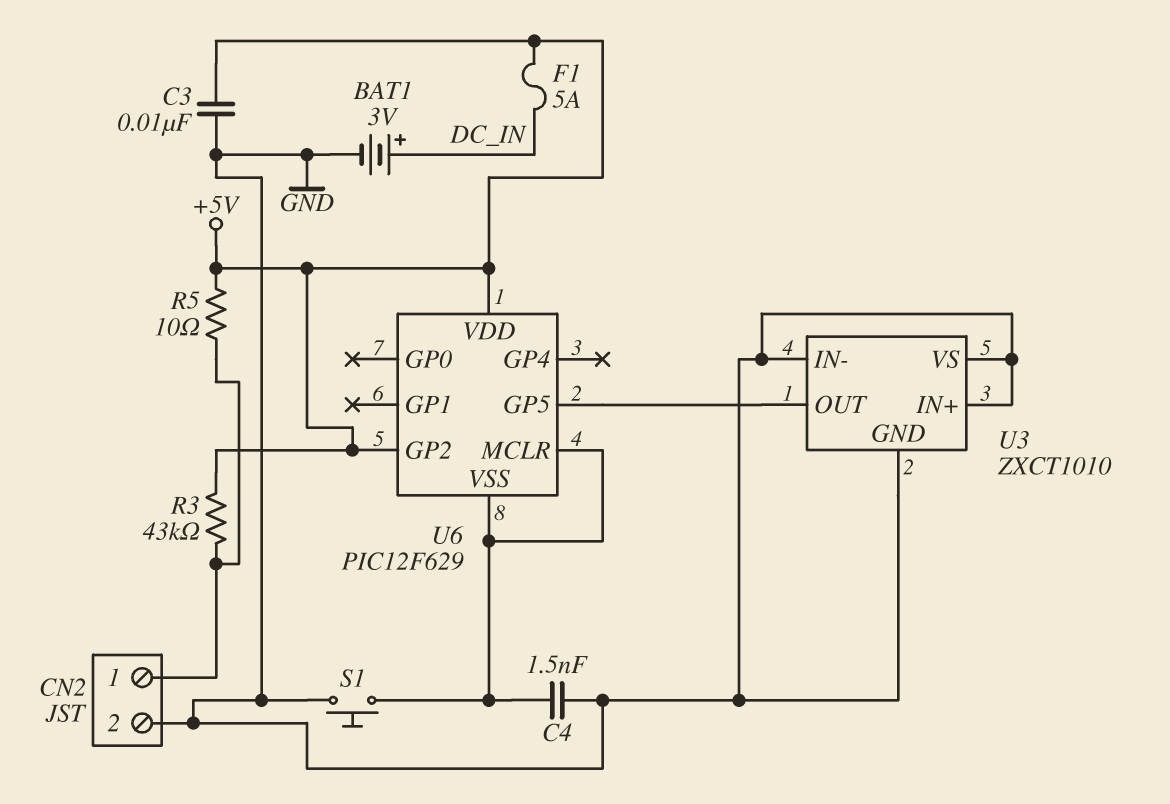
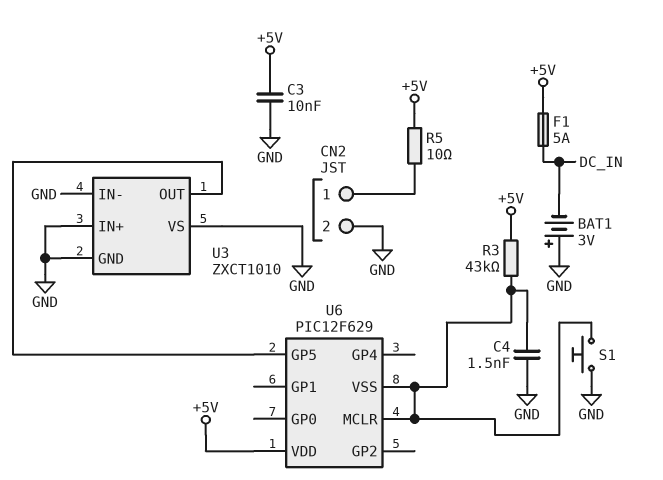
BAT1: 3V (plus DC_IN, minus GND) -> 3V (plus GND, minus DC_IN)
R3: 43k (+5V, CN2/1) -> 43k (+5V, U6/MCLR)
U6 pin GP2: +5V -> none

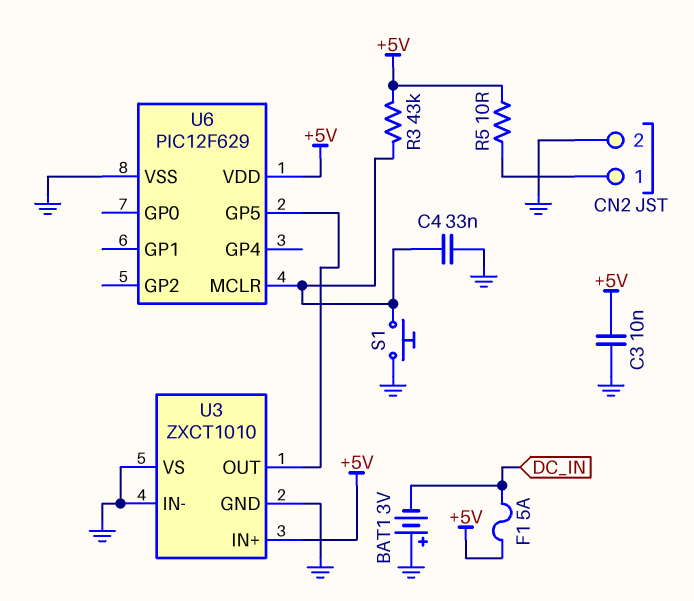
C4: 1.5nF (GND, U6/MCLR) -> 33nF (GND, U6/MCLR)
U3 pin IN+: GND -> +5V
U6 pin VSS: U6/MCLR -> GND

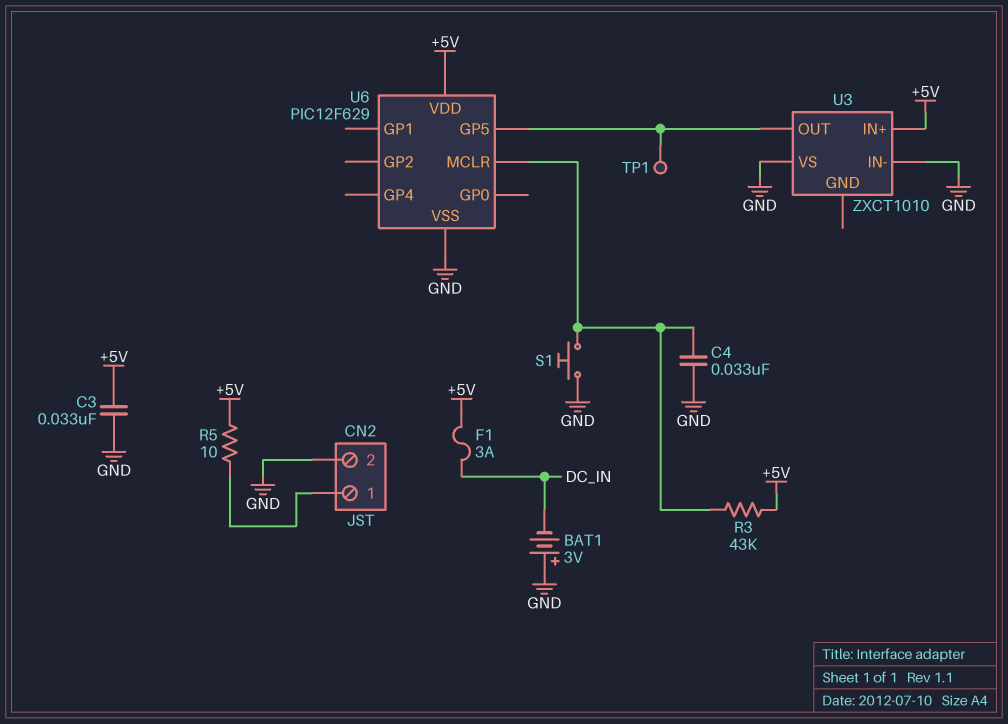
C3: 10nF (+5V, GND) -> 33nF (+5V, GND)
F1: 5A (+5V, DC_IN) -> 3A (+5V, DC_IN)
TP1: none -> test point (U3/OUT)
U3 pin GND: GND -> none

